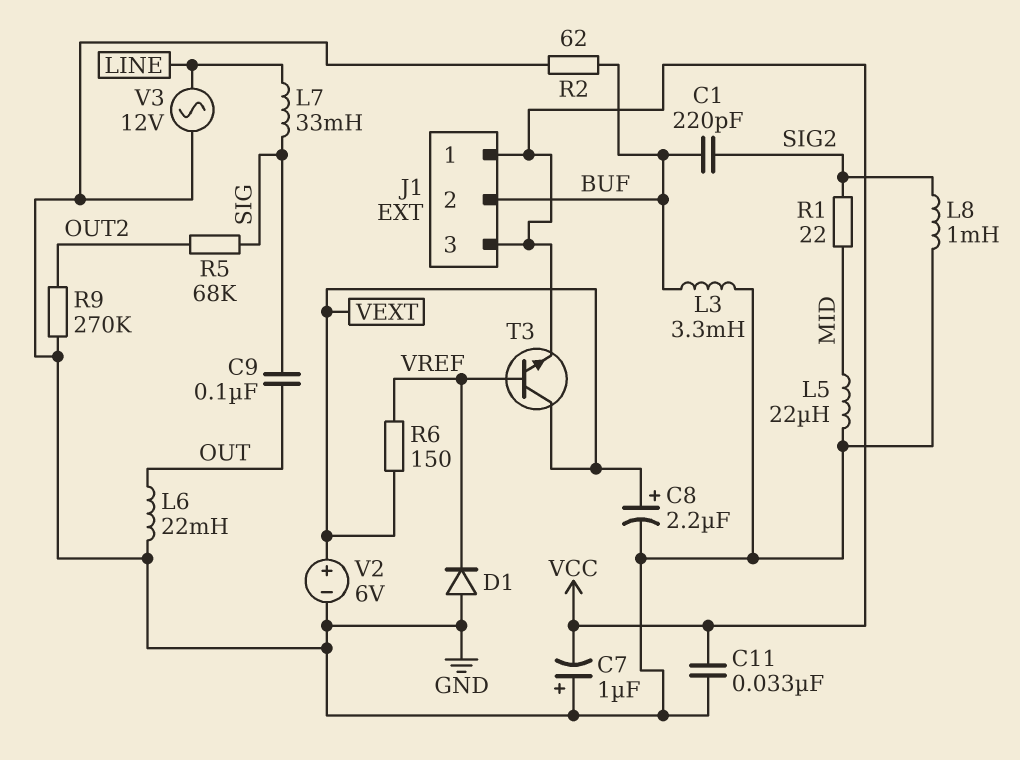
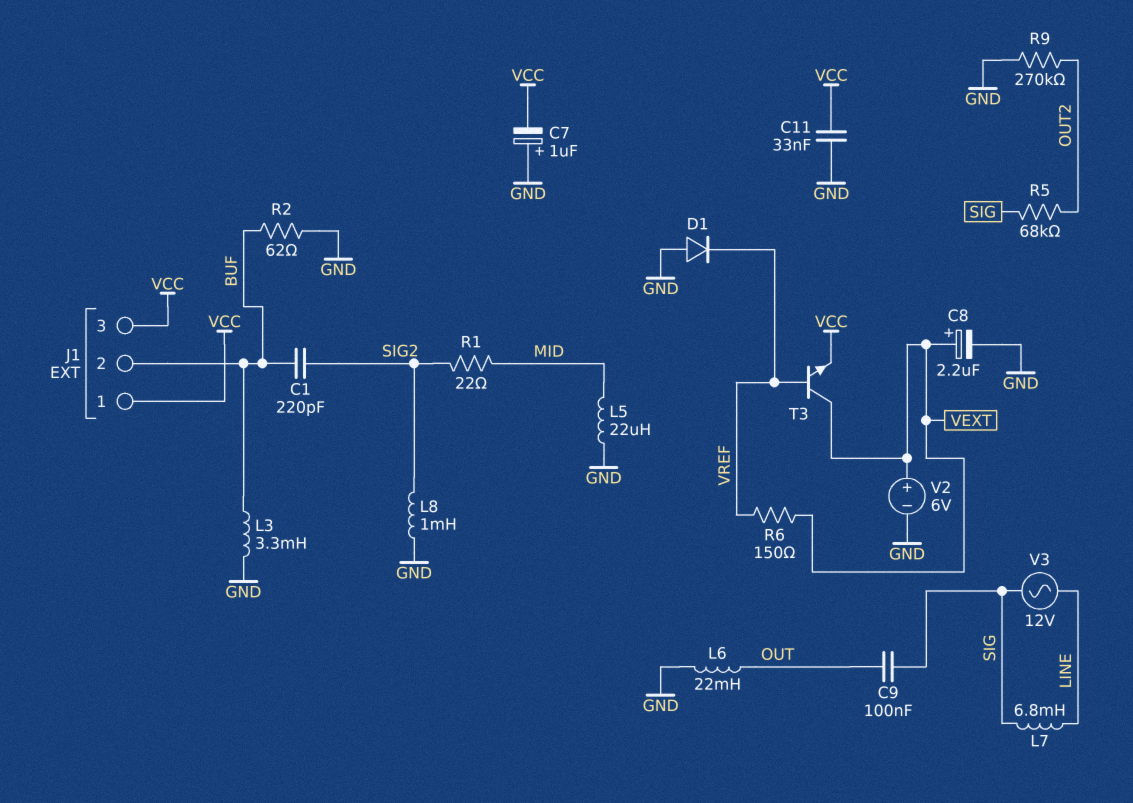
L7: 33mH (LINE, SIG) -> 6.8mH (LINE, SIG)
V3: AC 12V (GND, LINE) -> AC 12V (LINE, SIG)

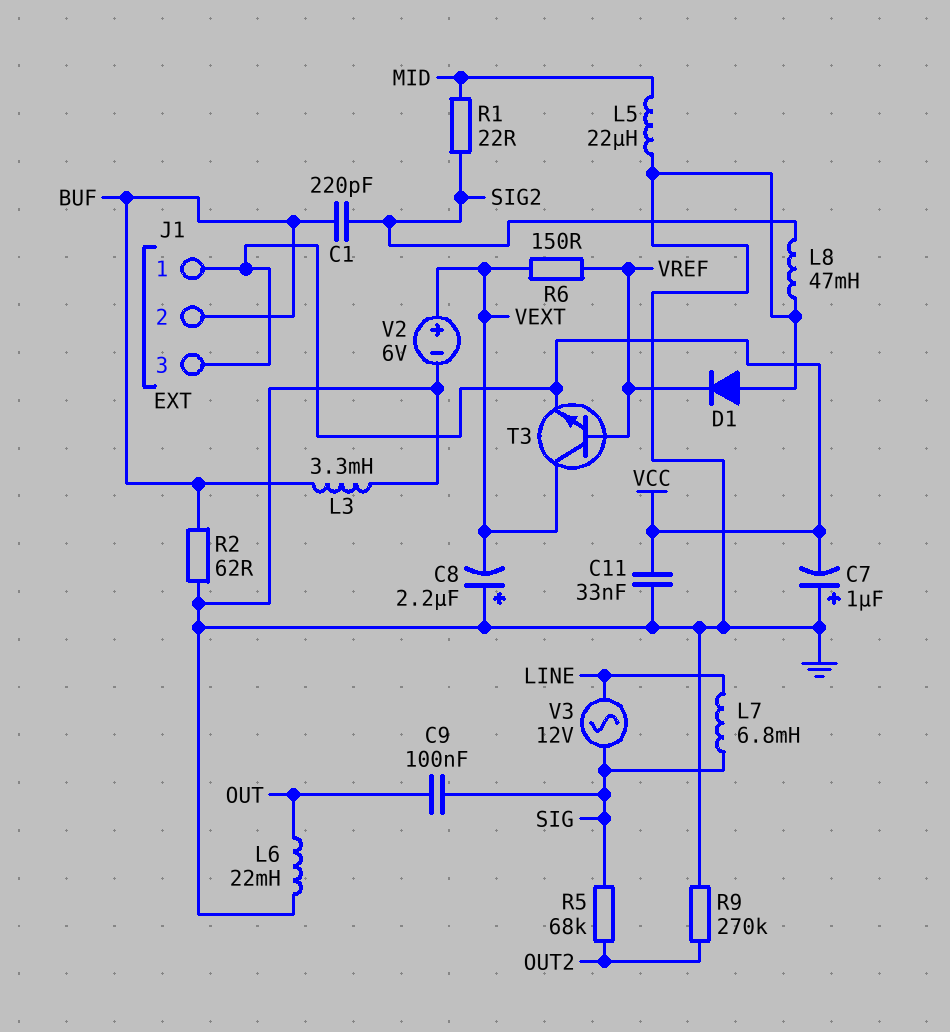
C8: 2.2uF (plus VEXT, minus GND) -> 2.2uF (plus GND, minus VEXT)
L8: 1mH (GND, SIG2) -> 47mH (GND, SIG2)

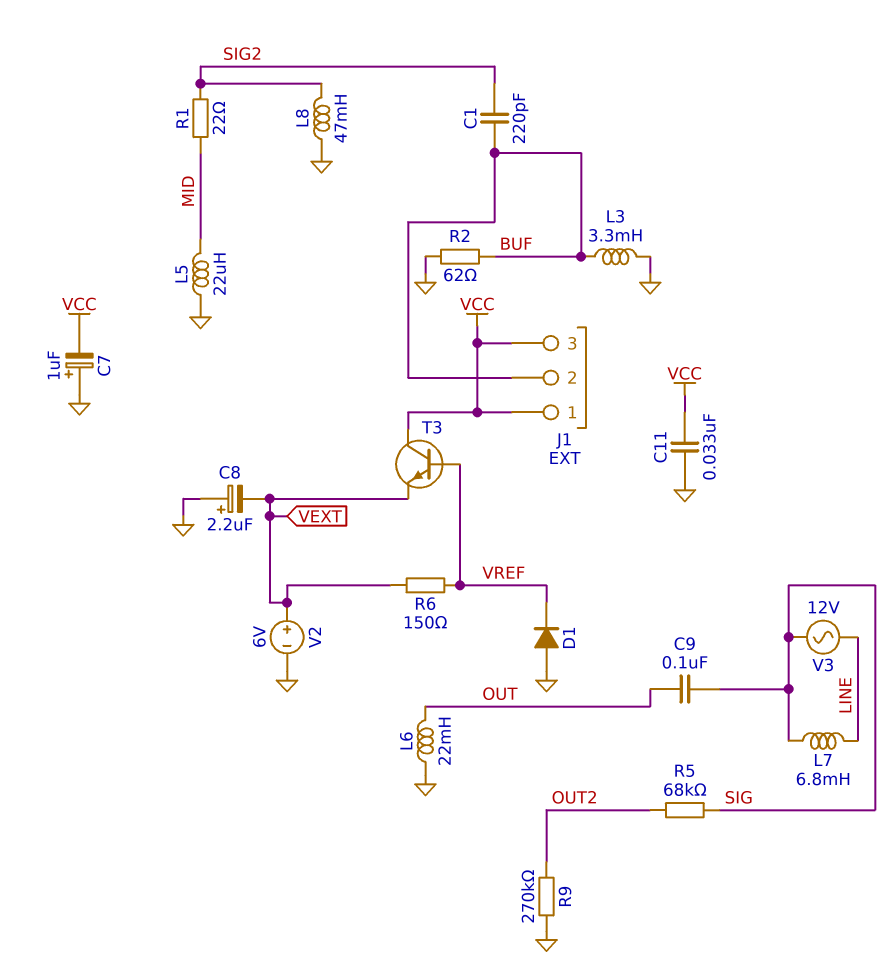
T3: NPN (B VREF, C VEXT, E VCC) -> NPN (B VREF, C VCC, E VEXT)

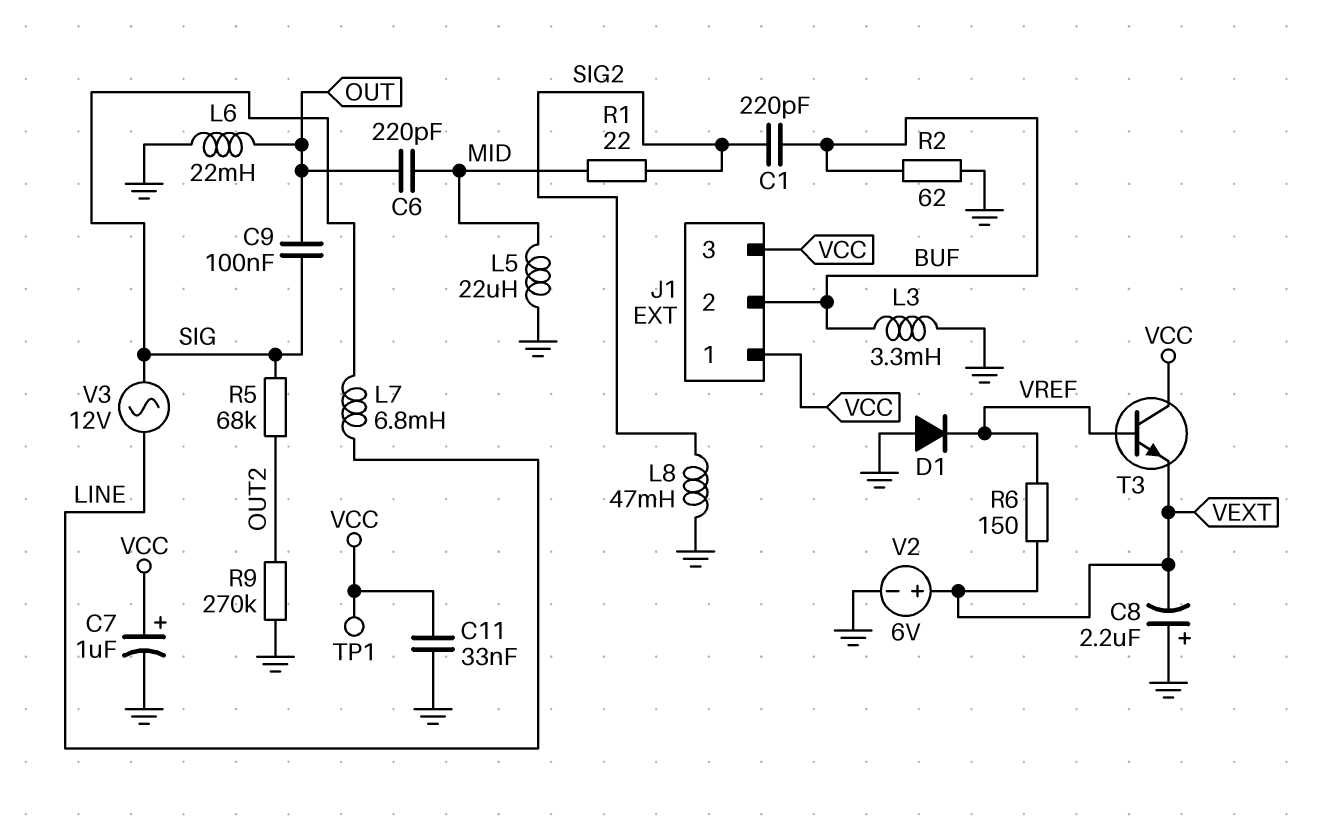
C6: none -> 220pF (MID, OUT)
C7: 1uF (plus GND, minus VCC) -> 1uF (plus VCC, minus GND)
TP1: none -> test point (VCC)

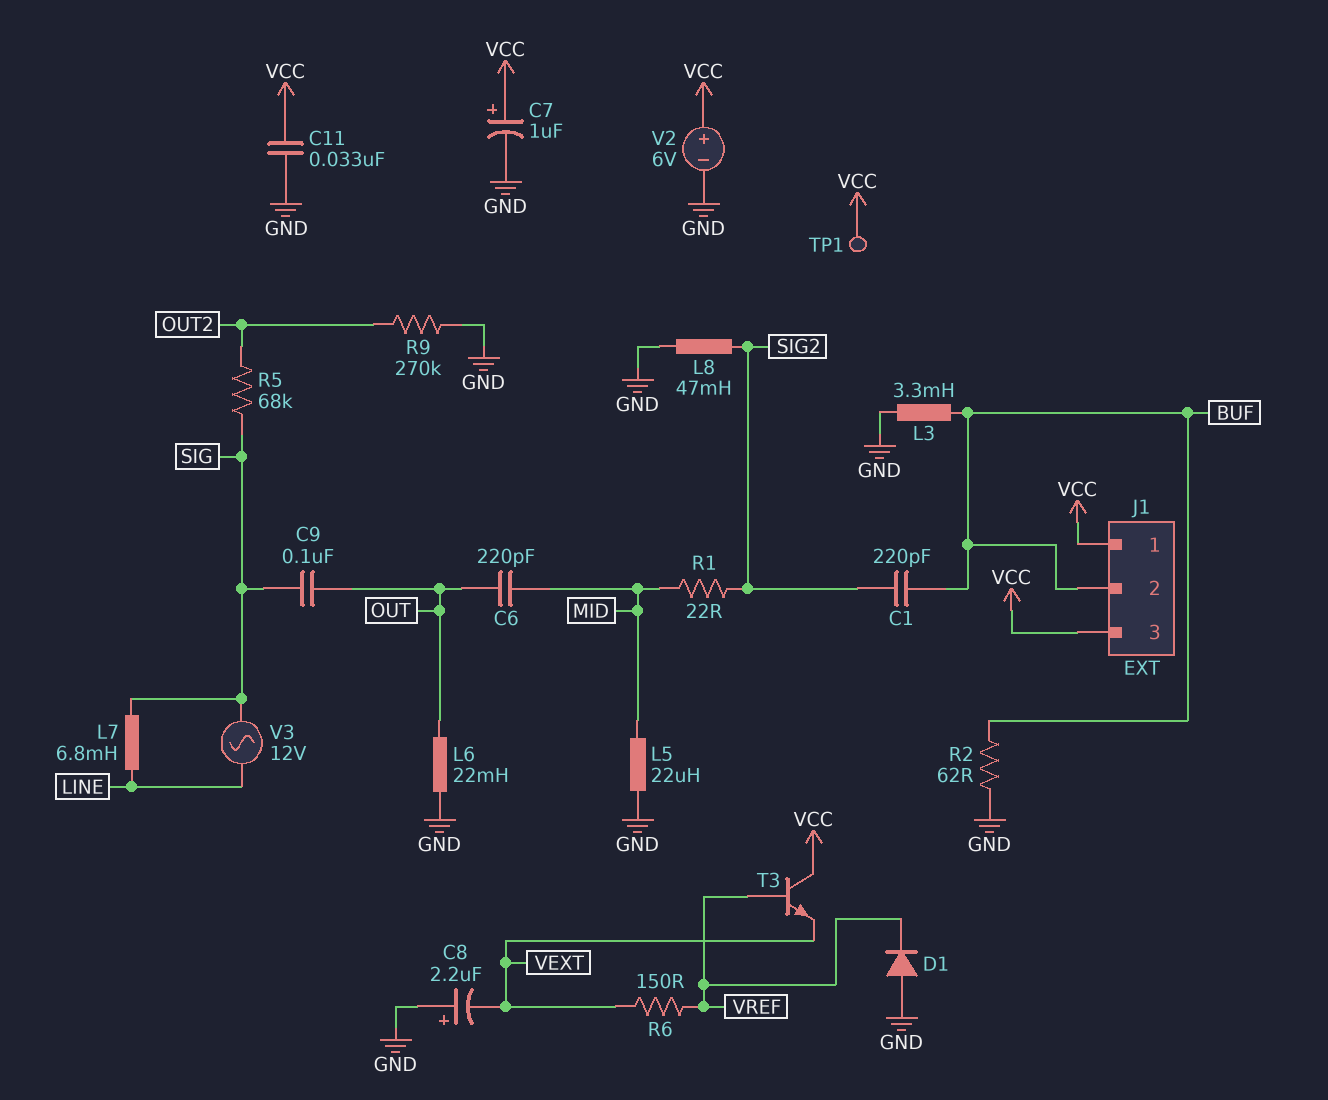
V2: 6V (plus VEXT, minus GND) -> 6V (plus VCC, minus GND)

